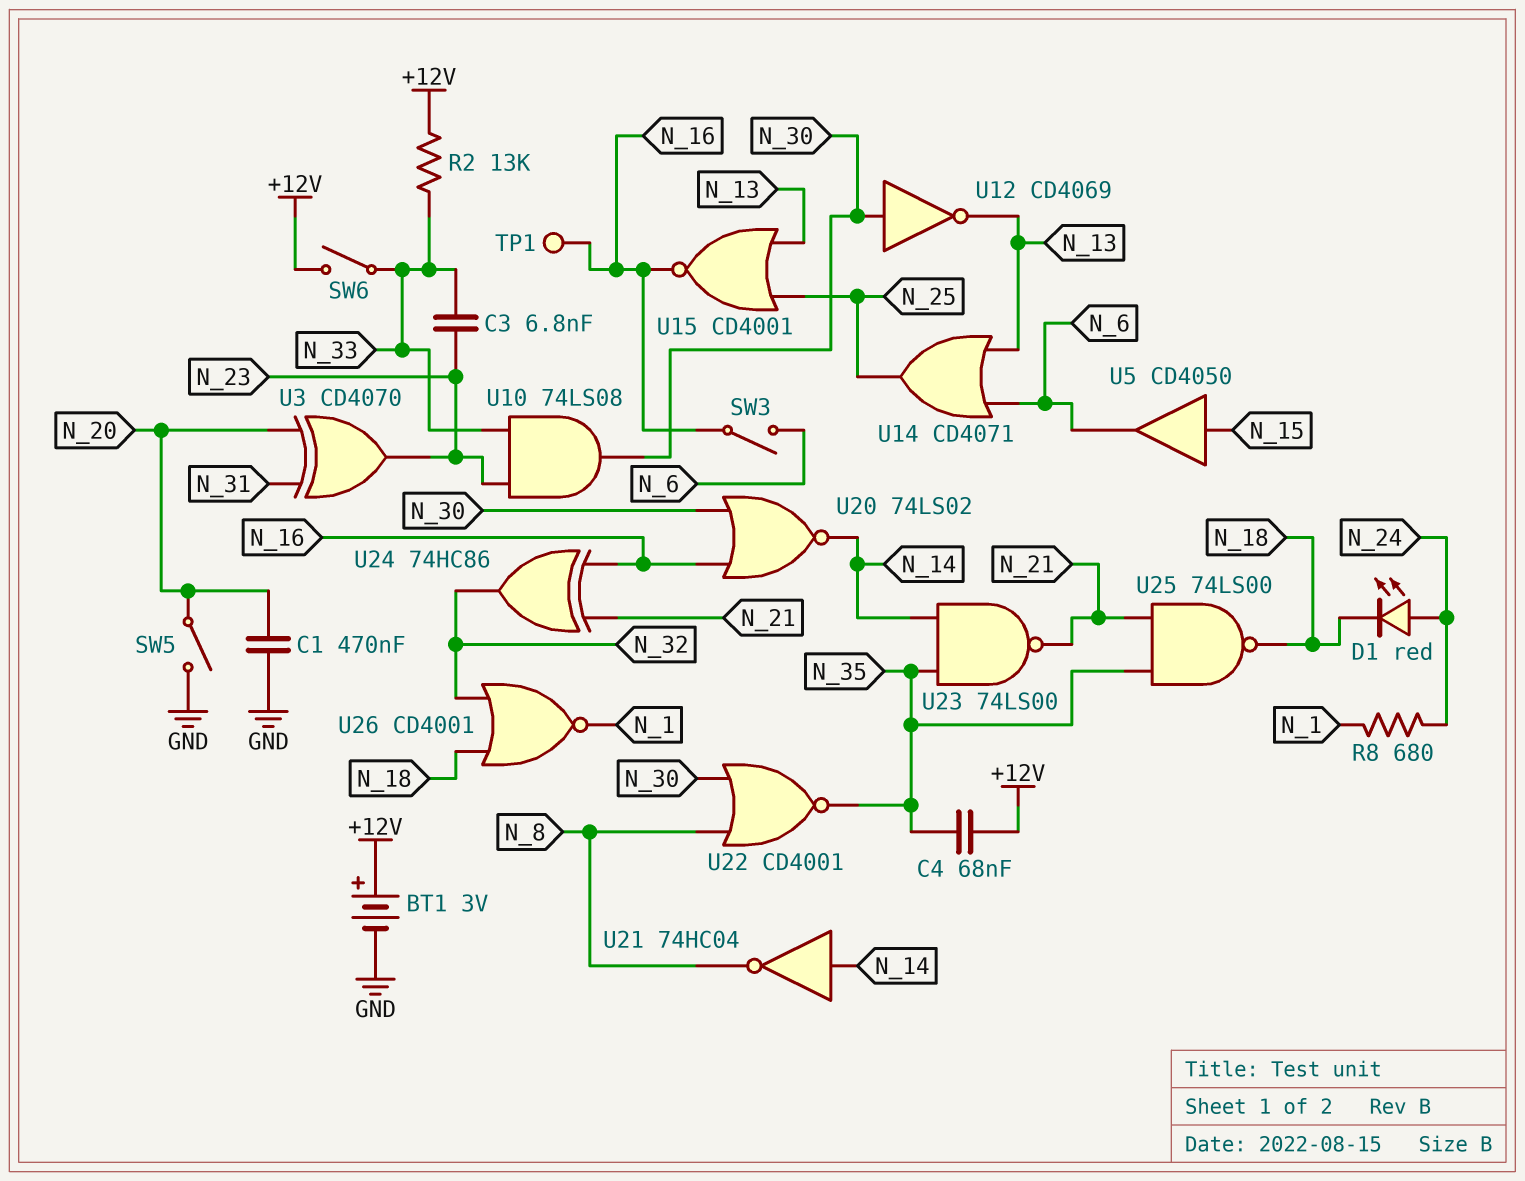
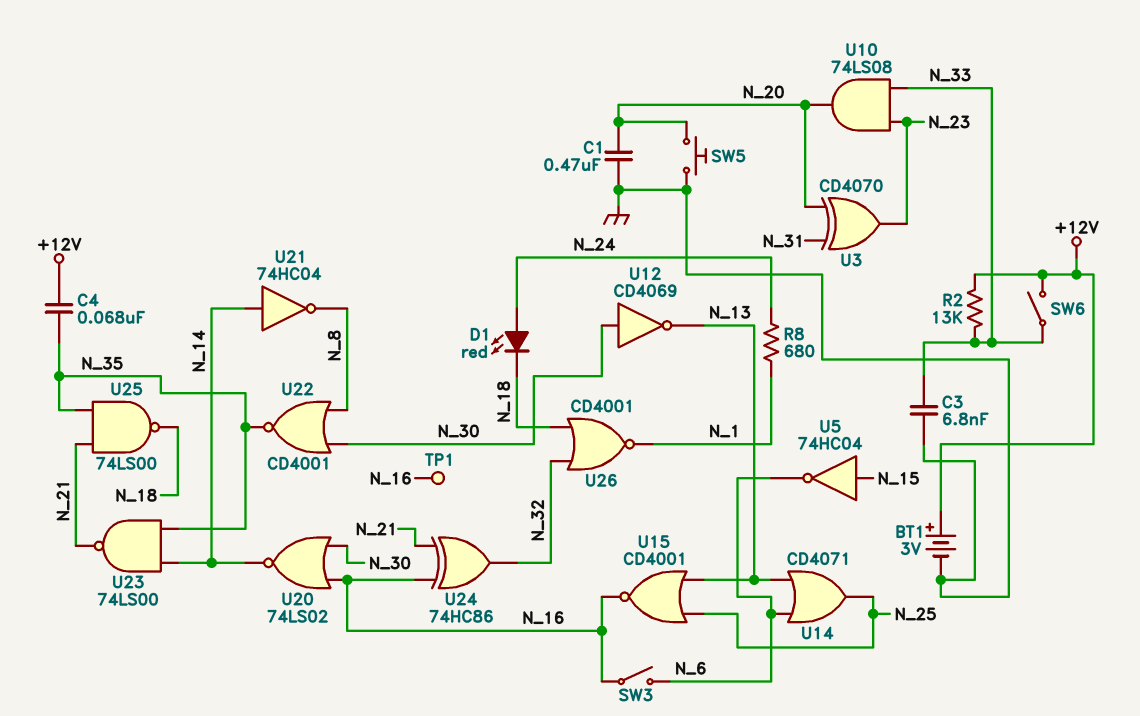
C3: 6.8nF (N_23, N_33) -> 6.8nF (GND, N_33)
SW5: switch (GND, N_20) -> button (GND, N_20)
U5: buffer CD4050 (in N_15, out N_6) -> NOT 74HC04 (in N_15, out N_6)
U10: AND 74LS08 (in N_23, in N_33, out N_30) -> AND 74LS08 (in N_23, in N_33, out N_20)

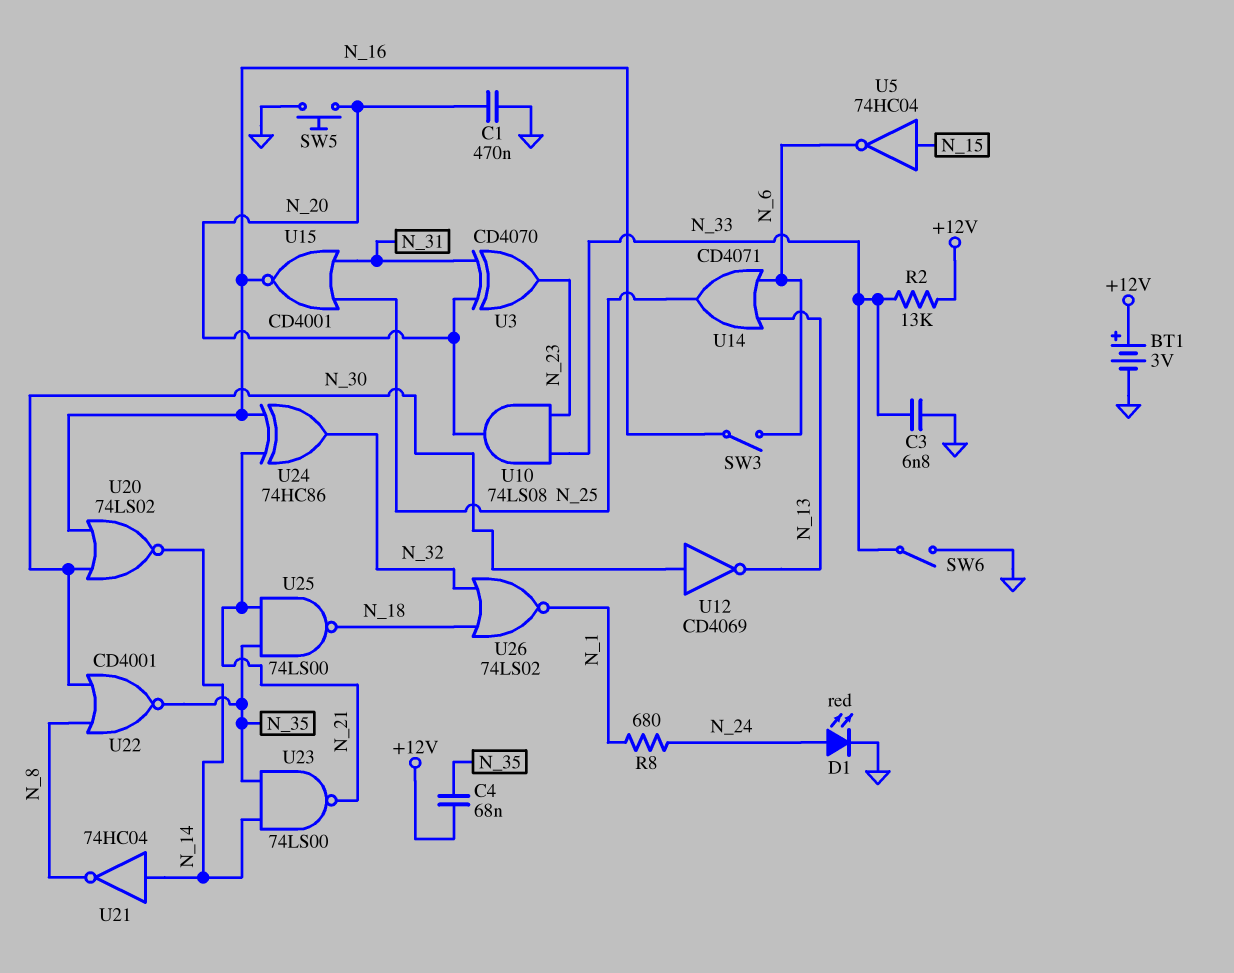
D1: LED red (A N_24, K N_18) -> LED red (A N_24, K GND)
SW6: switch (+12V, N_33) -> switch (GND, N_33)
TP1: test point (N_16) -> none
U15: NOR CD4001 (in N_13, in N_25, out N_16) -> NOR CD4001 (in N_25, in N_31, out N_16)
U26: NOR CD4001 (in N_18, in N_32, out N_1) -> NOR 74LS02 (in N_18, in N_32, out N_1)

